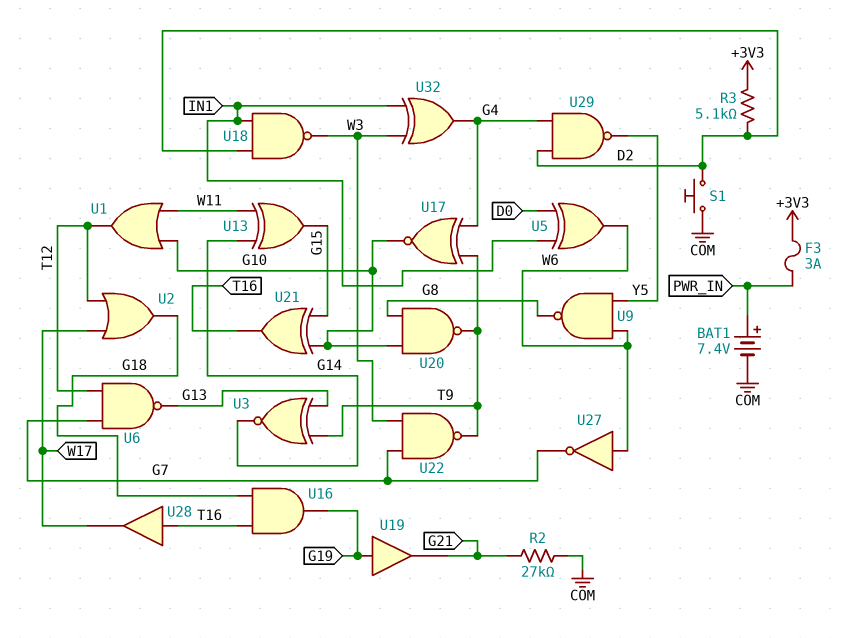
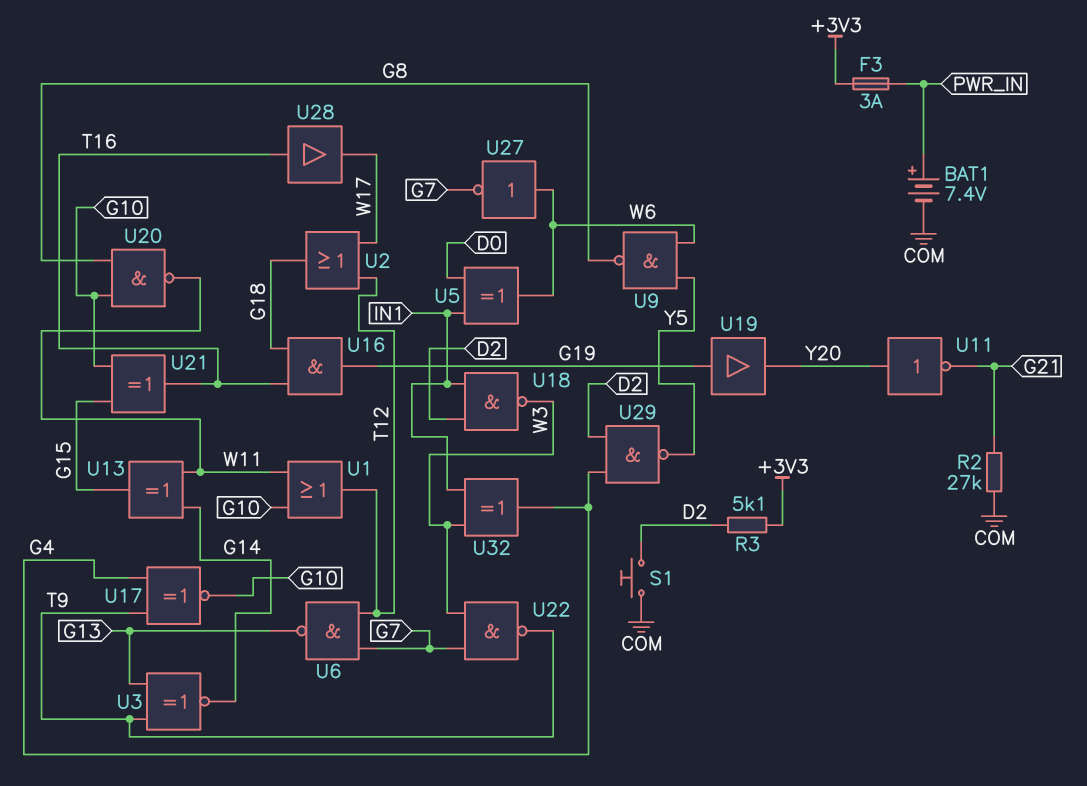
U11: none -> NOT (in Y20, out G21)
U19: buffer (in G19, out G21) -> buffer (in G19, out Y20)
U20: NAND (in G8, in G10, out T9) -> NAND (in G8, in G10, out W11)

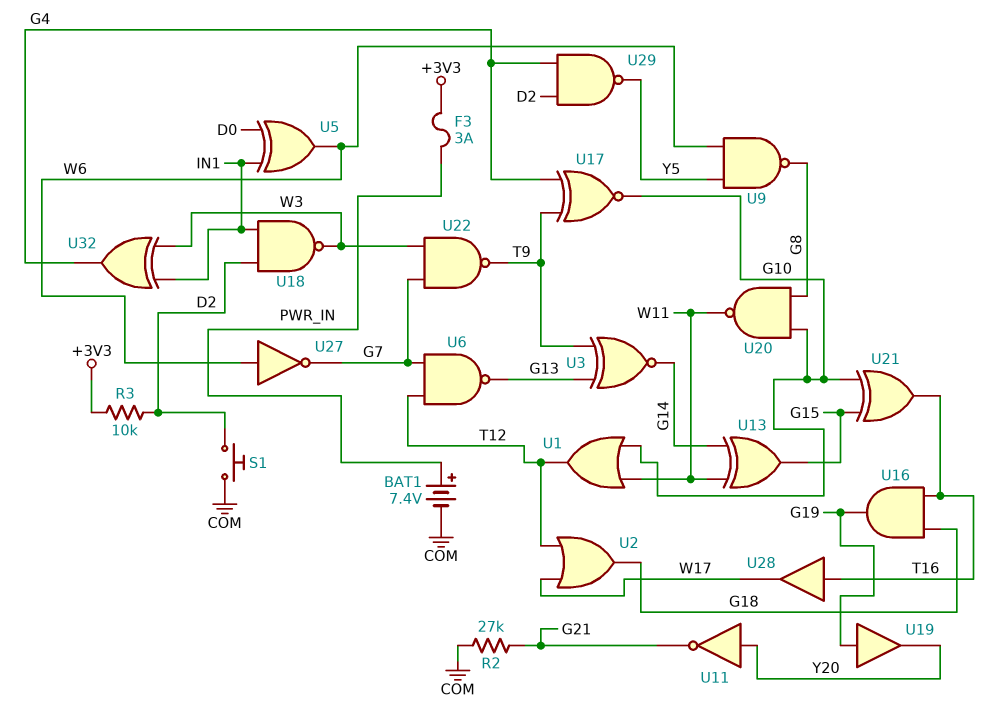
R3: 5.1k (+3V3, D2) -> 10k (+3V3, D2)

